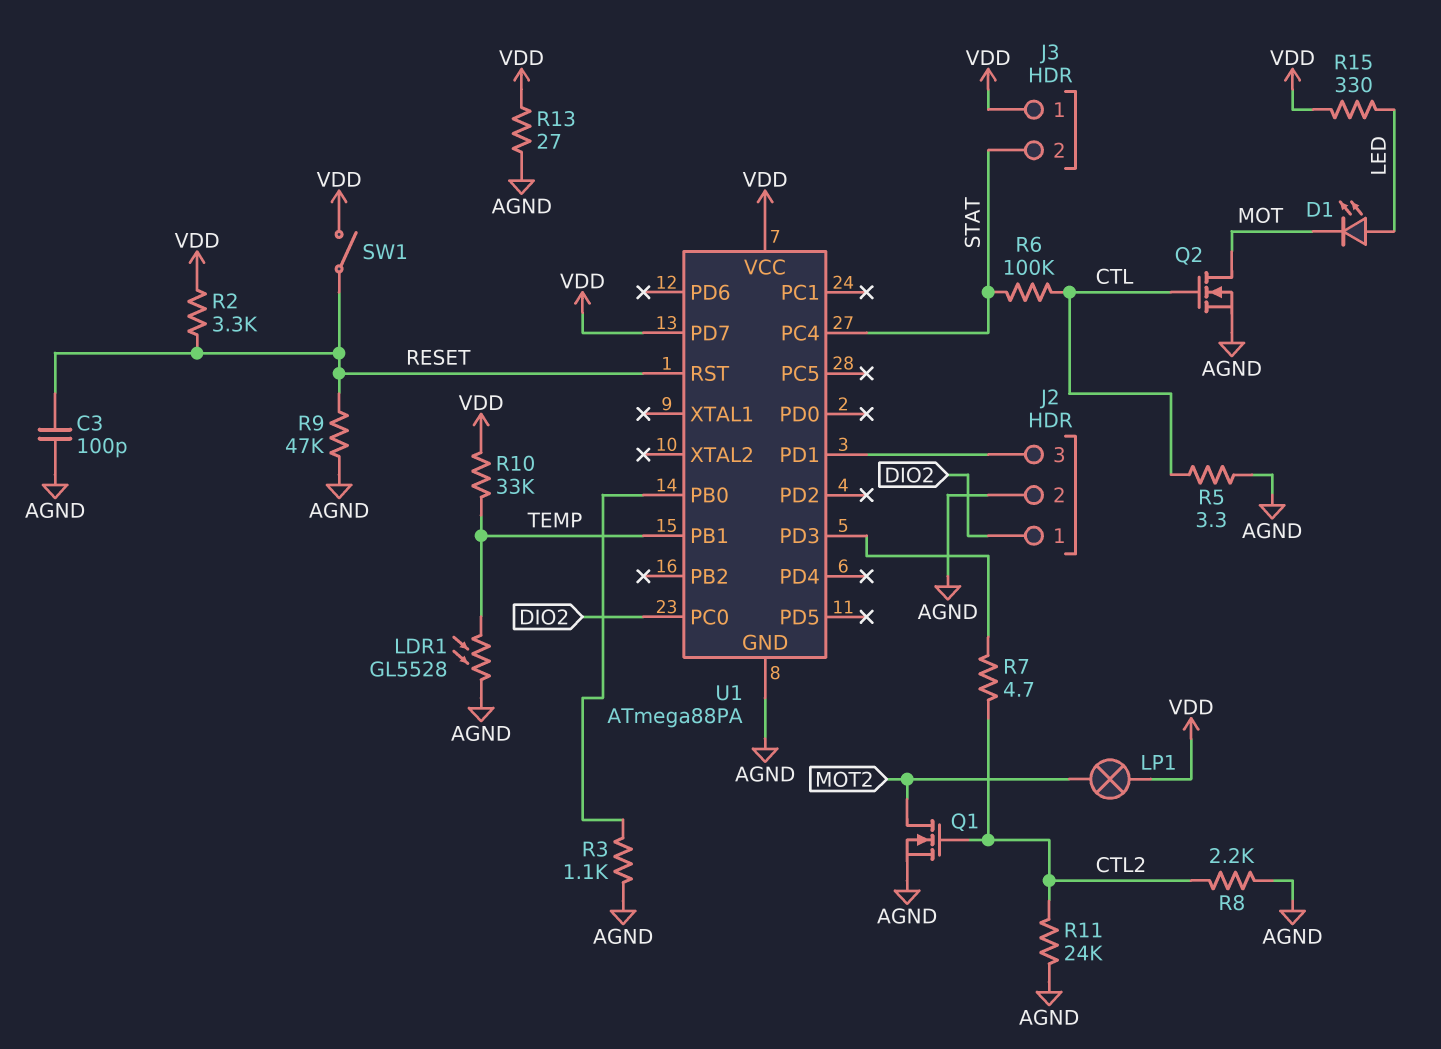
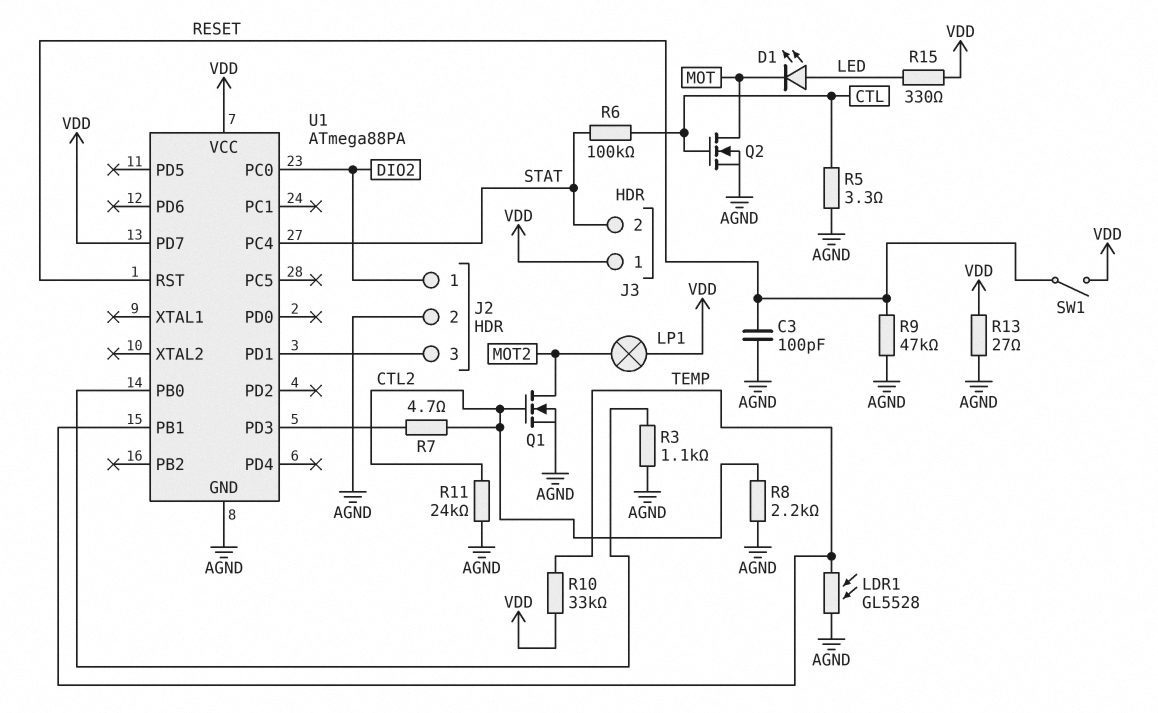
R2: 3.3k (RESET, VDD) -> none

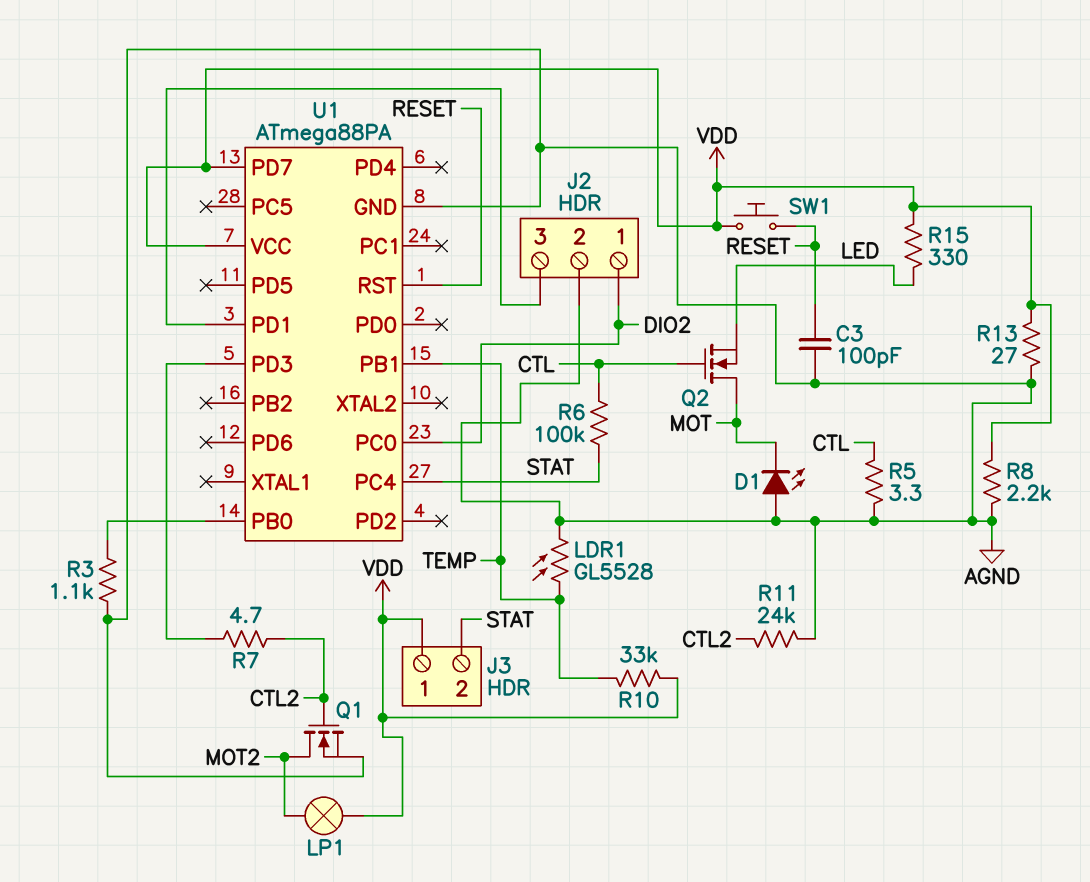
D1: LED (A LED, K MOT) -> LED (A AGND, K MOT)
Q2: NMOS (G CTL, D MOT, S AGND) -> NMOS (G CTL, D MOT, S LED)
R8: 2.2k (AGND, CTL2) -> 2.2k (AGND, VDD)
R9: 47k (AGND, RESET) -> none
SW1: switch (RESET, VDD) -> button (RESET, VDD)

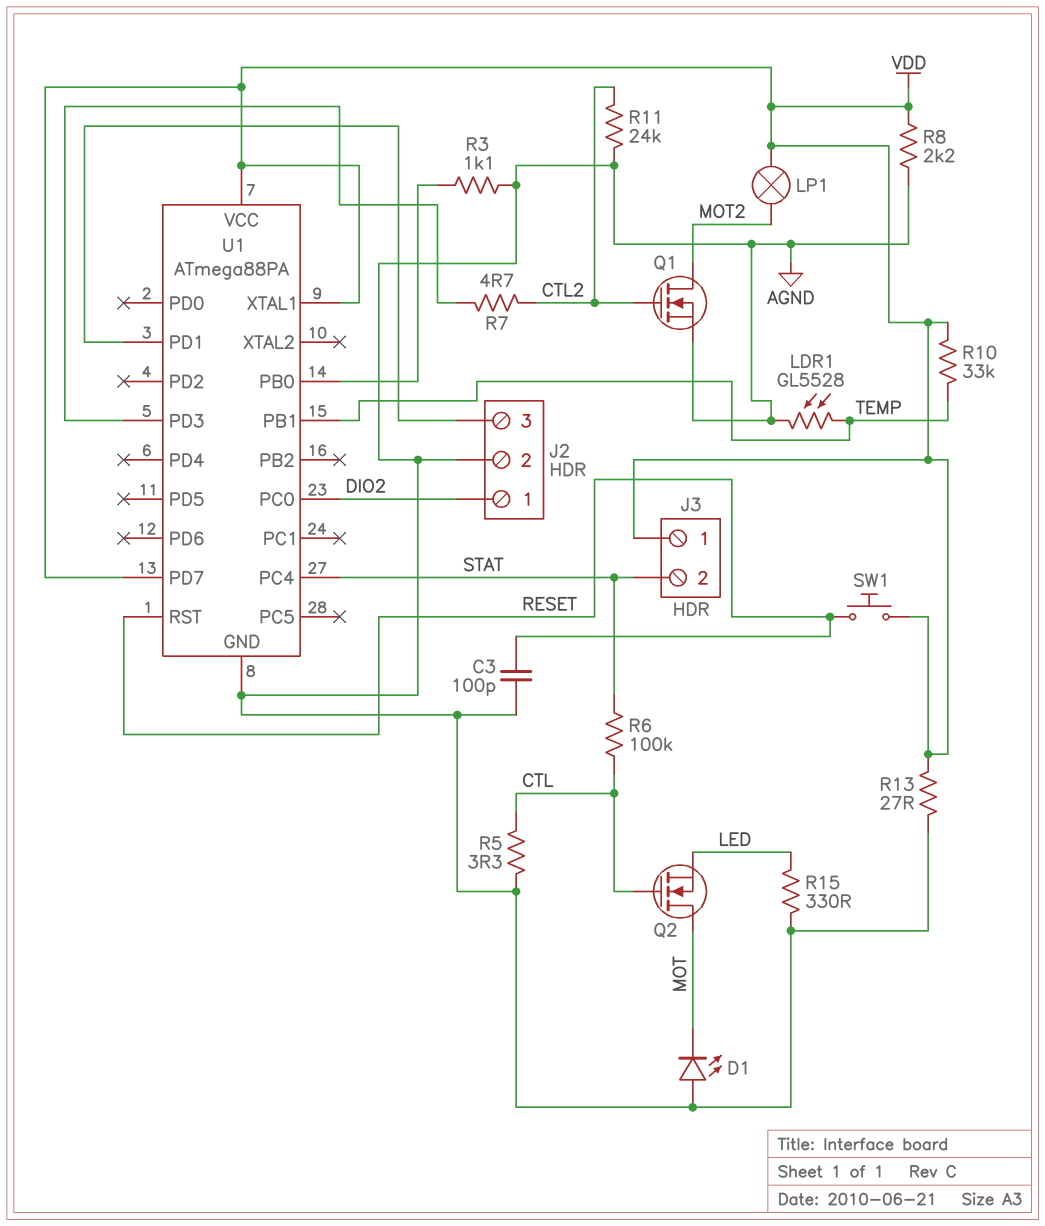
R15: 330 (LED, VDD) -> 330 (AGND, LED)
U1 pin XTAL1: none -> VDD

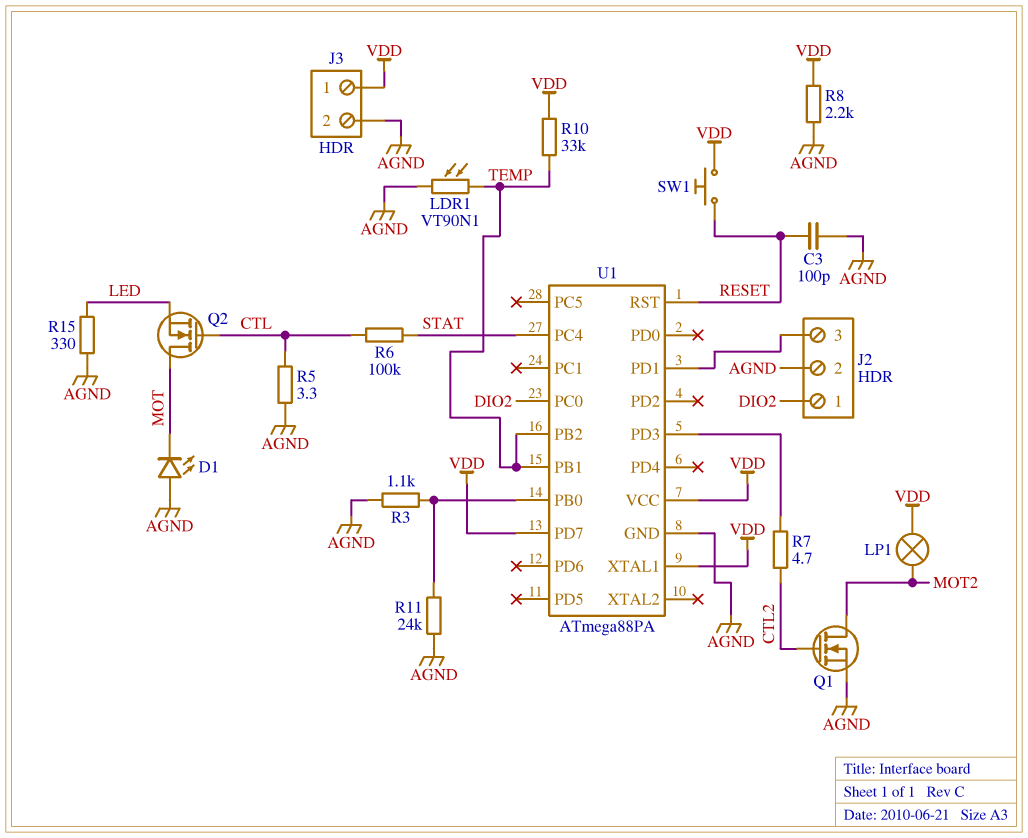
J3 pin 2: STAT -> AGND
LDR1: GL5528 (AGND, TEMP) -> VT90N1 (AGND, TEMP)
R11: 24k (AGND, CTL2) -> 24k (AGND, U1/PB0)
R13: 27 (AGND, VDD) -> none
U1 pin PB2: none -> TEMP

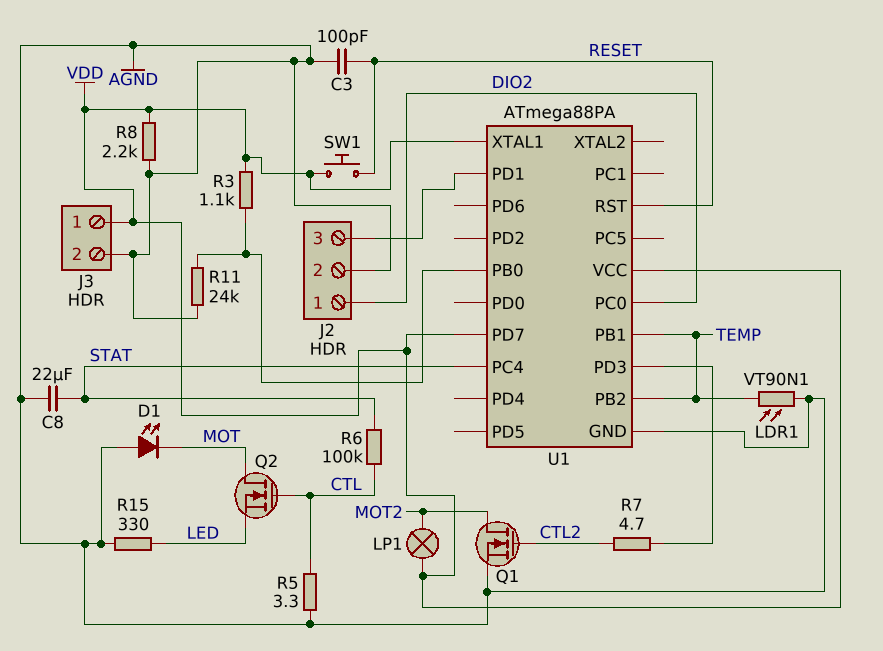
C8: none -> 22uF (AGND, STAT)
R3: 1.1k (AGND, U1/PB0) -> 1.1k (U1/PB0, VDD)
R10: 33k (TEMP, VDD) -> none

